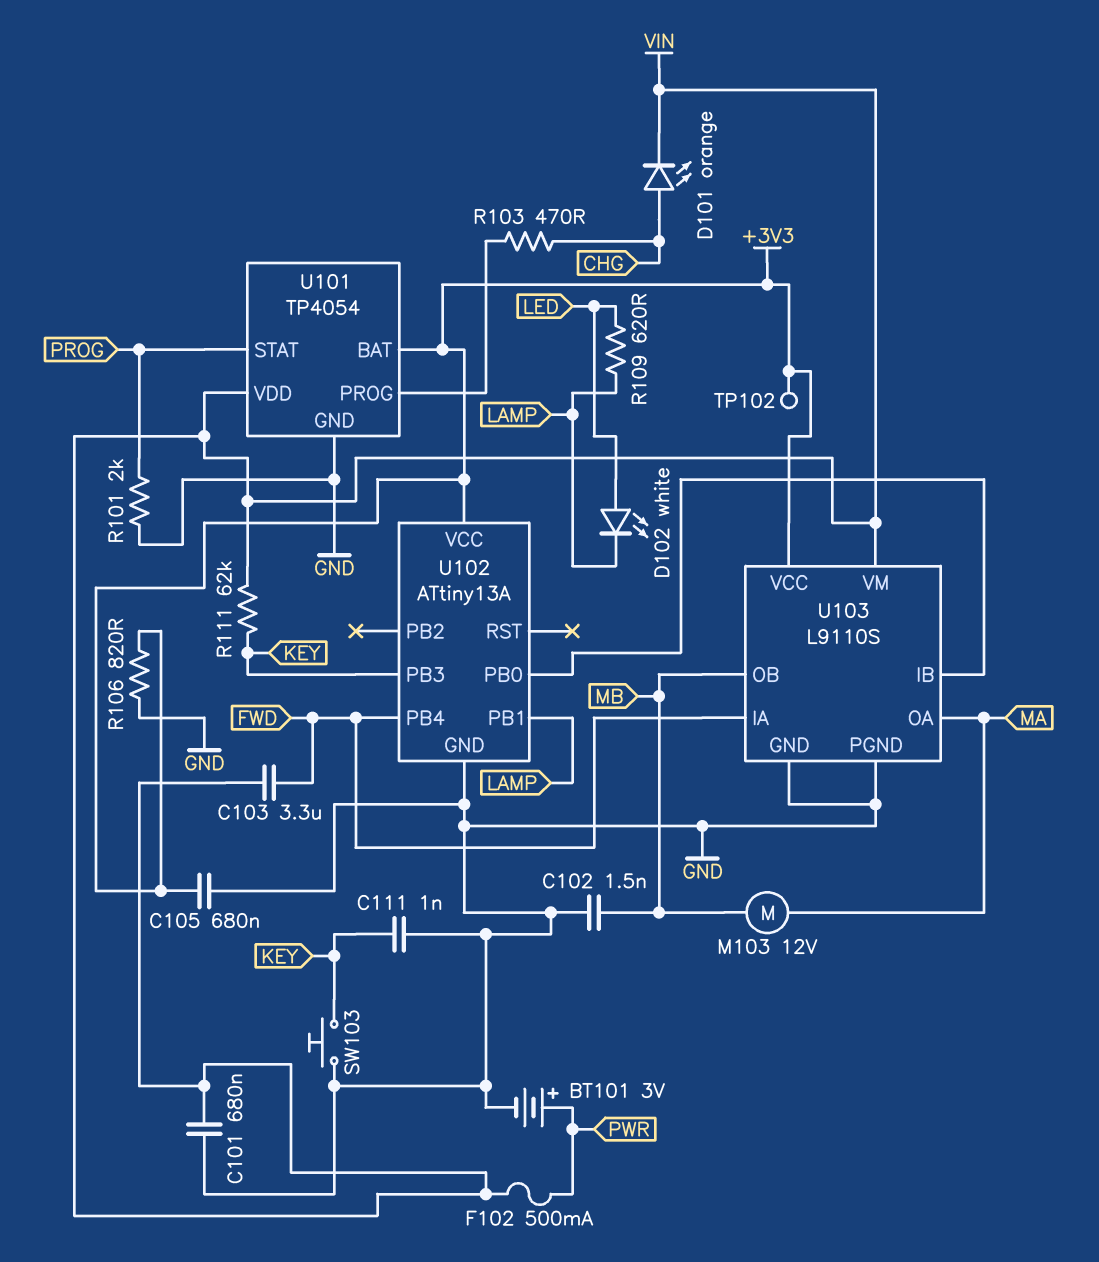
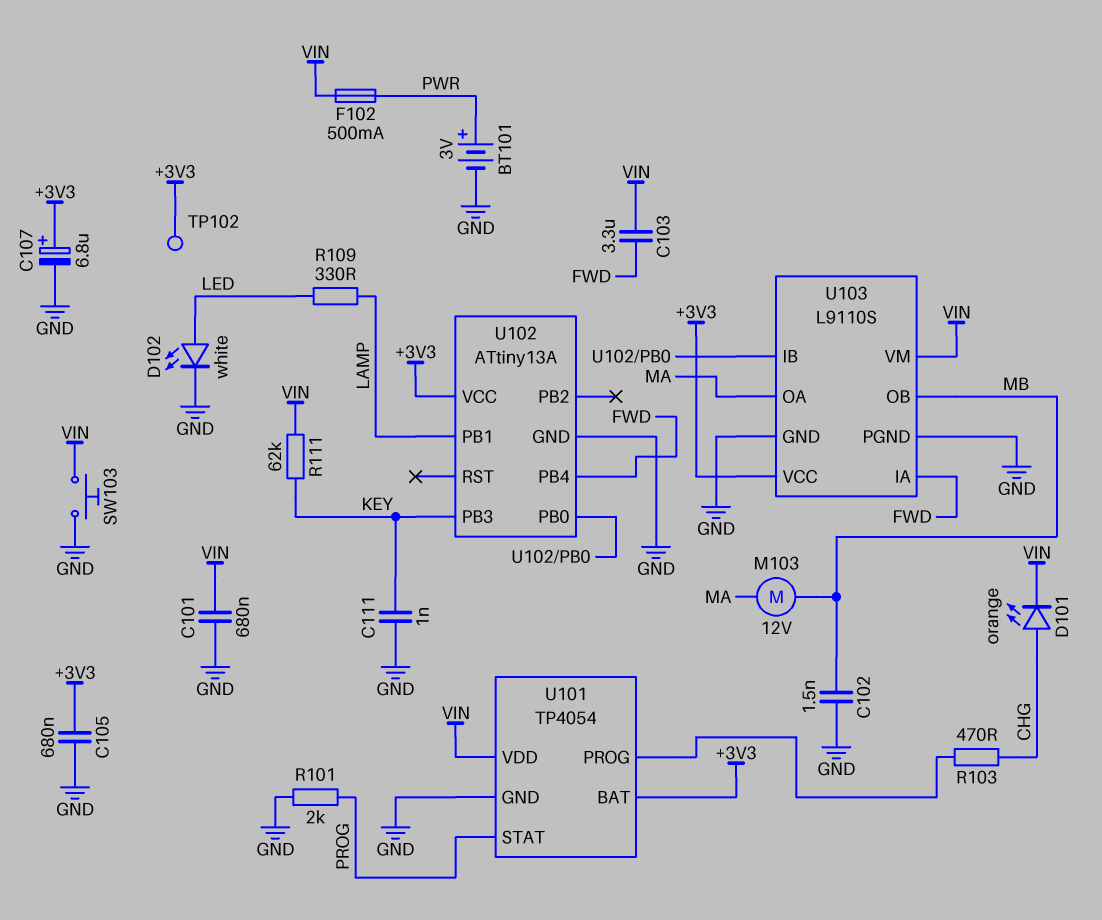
C107: none -> 6.8uF (plus +3V3, minus GND)
D102: LED white (A LED, K LAMP) -> LED white (A LED, K GND)
R106: 820 (+3V3, GND) -> none
R109: 620 (LAMP, LED) -> 330 (LAMP, LED)
SW103: button (GND, KEY) -> button (GND, VIN)

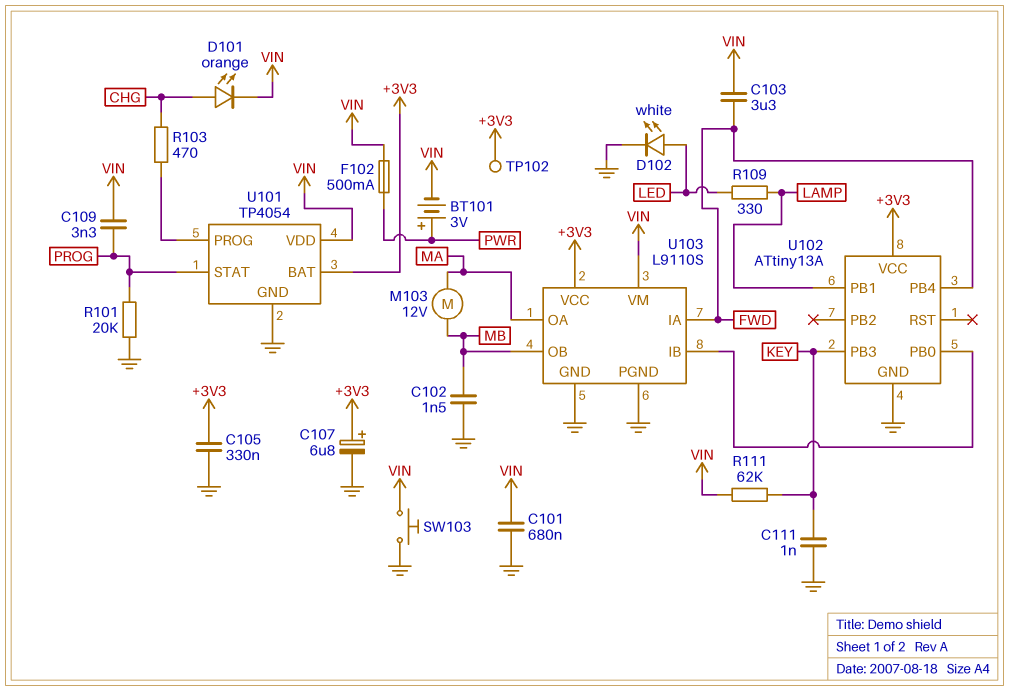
BT101: 3V (plus PWR, minus GND) -> 3V (plus PWR, minus VIN)
C105: 680nF (+3V3, GND) -> 330nF (+3V3, GND)
C109: none -> 3.3nF (PROG, VIN)
R101: 2k (GND, PROG) -> 20k (GND, PROG)

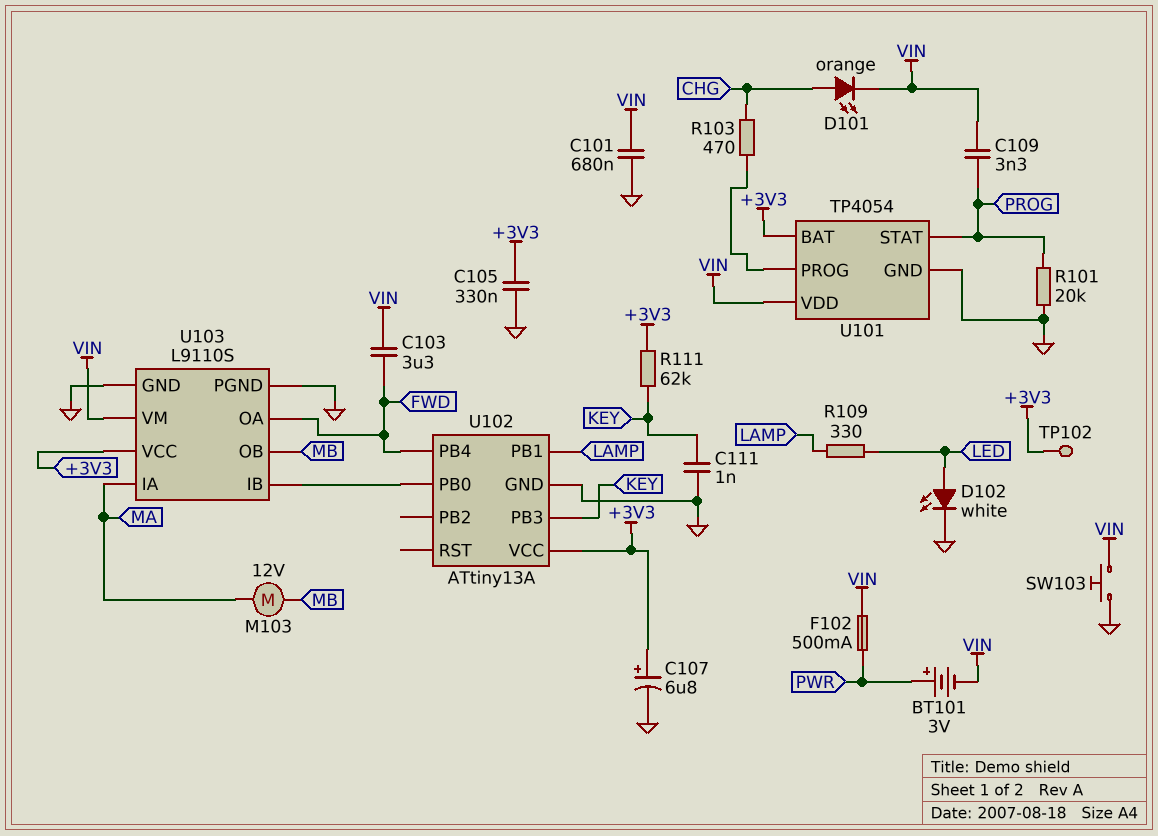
C102: 1.5nF (GND, MB) -> none
R111: 62k (KEY, VIN) -> 62k (+3V3, KEY)
U103 pin IA: FWD -> MA
U103 pin OA: MA -> FWD

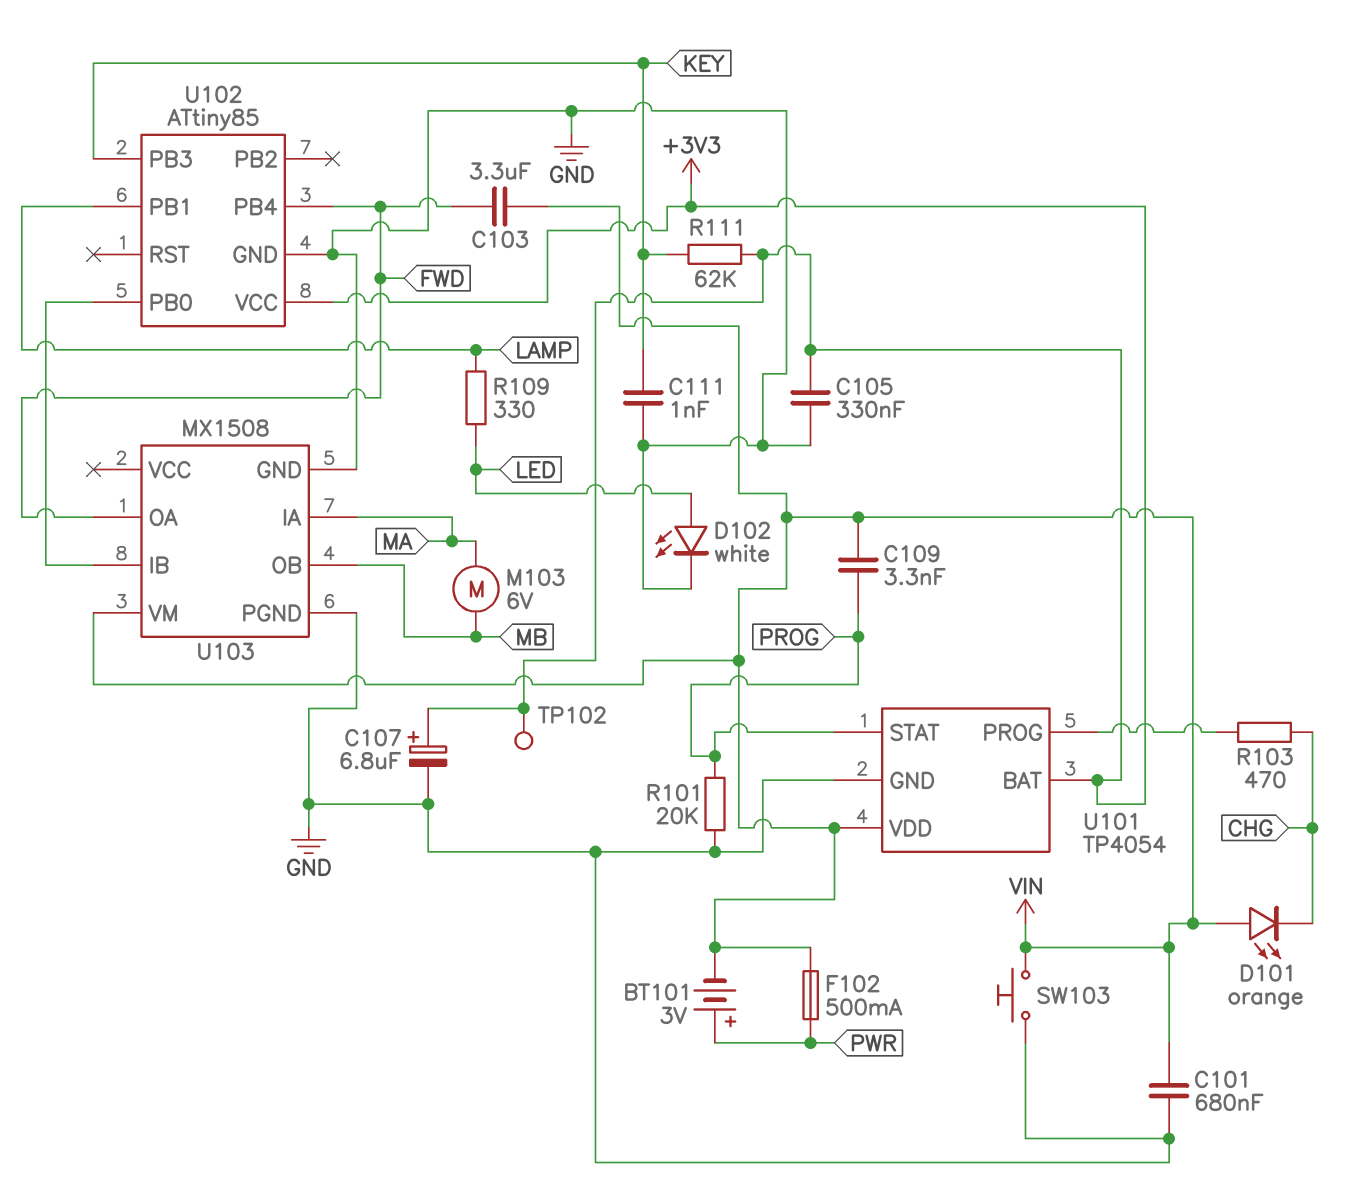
D101: LED orange (A CHG, K VIN) -> LED orange (A VIN, K CHG)
M103: motor 12V (MA, MB) -> motor 6V (MA, MB)
U102: ATtiny13A -> ATtiny85
U103: L9110S -> MX1508
U103 pin VCC: +3V3 -> none

